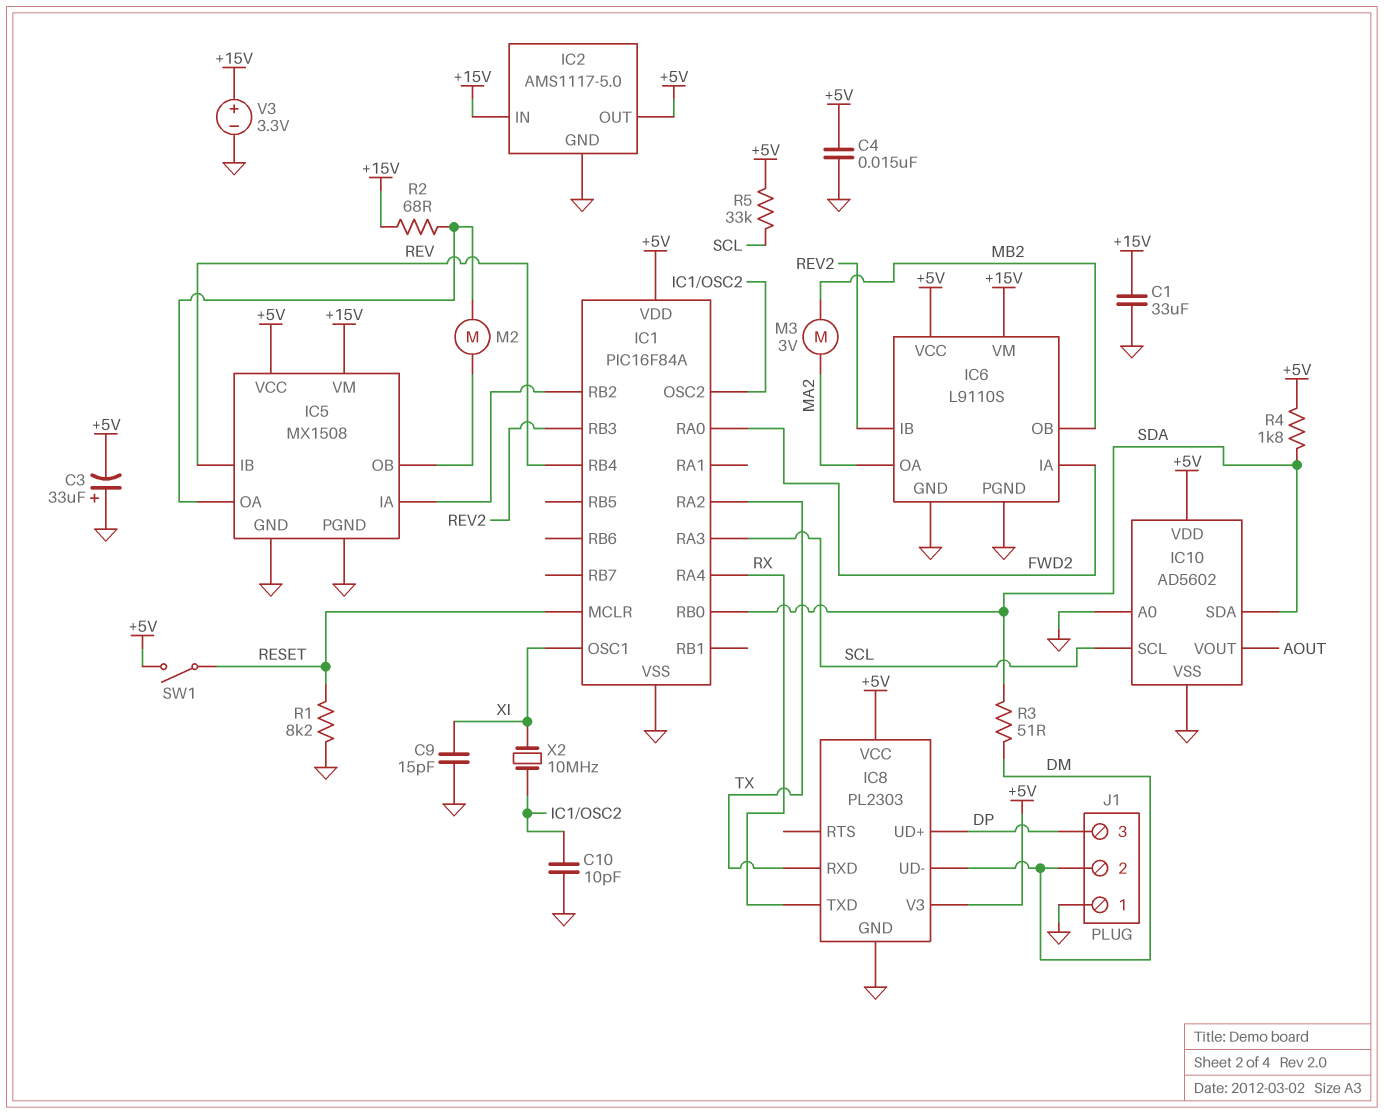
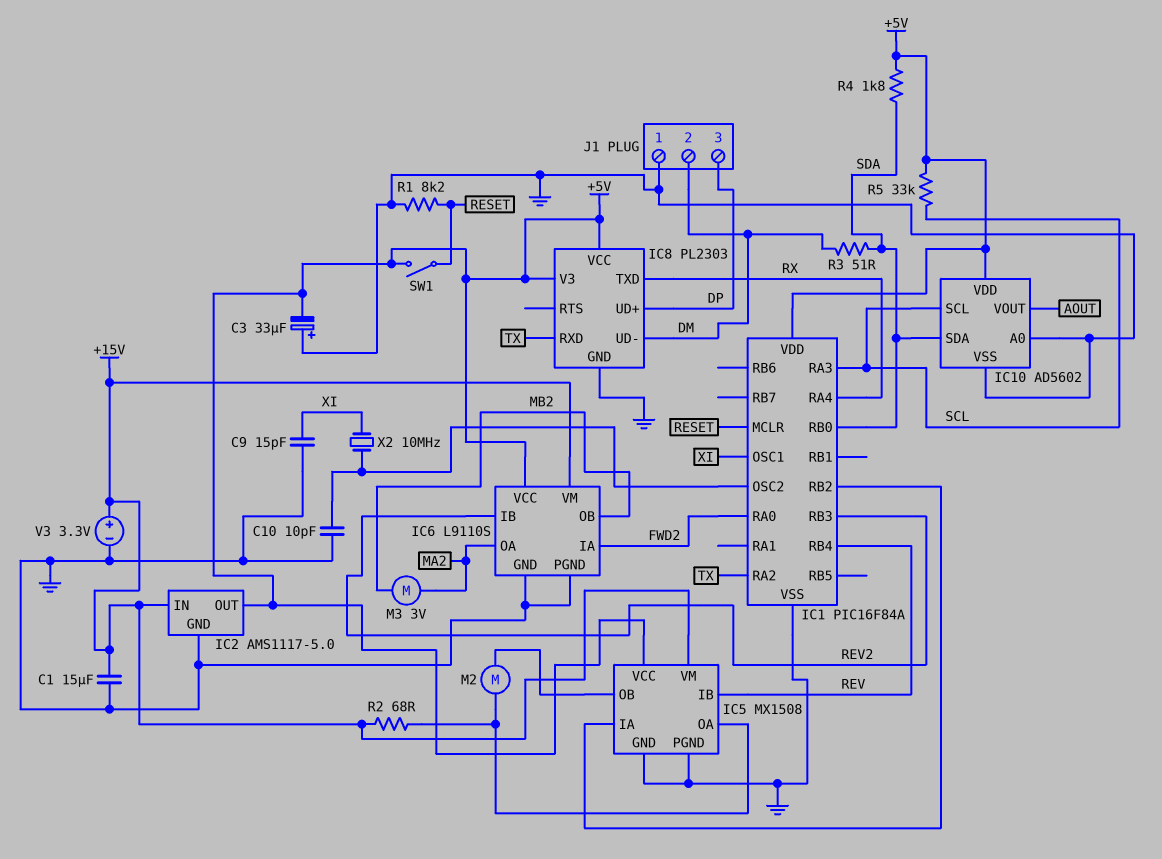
C1: 33uF (+15V, GND) -> 15uF (+15V, GND)
C4: 15nF (+5V, GND) -> none

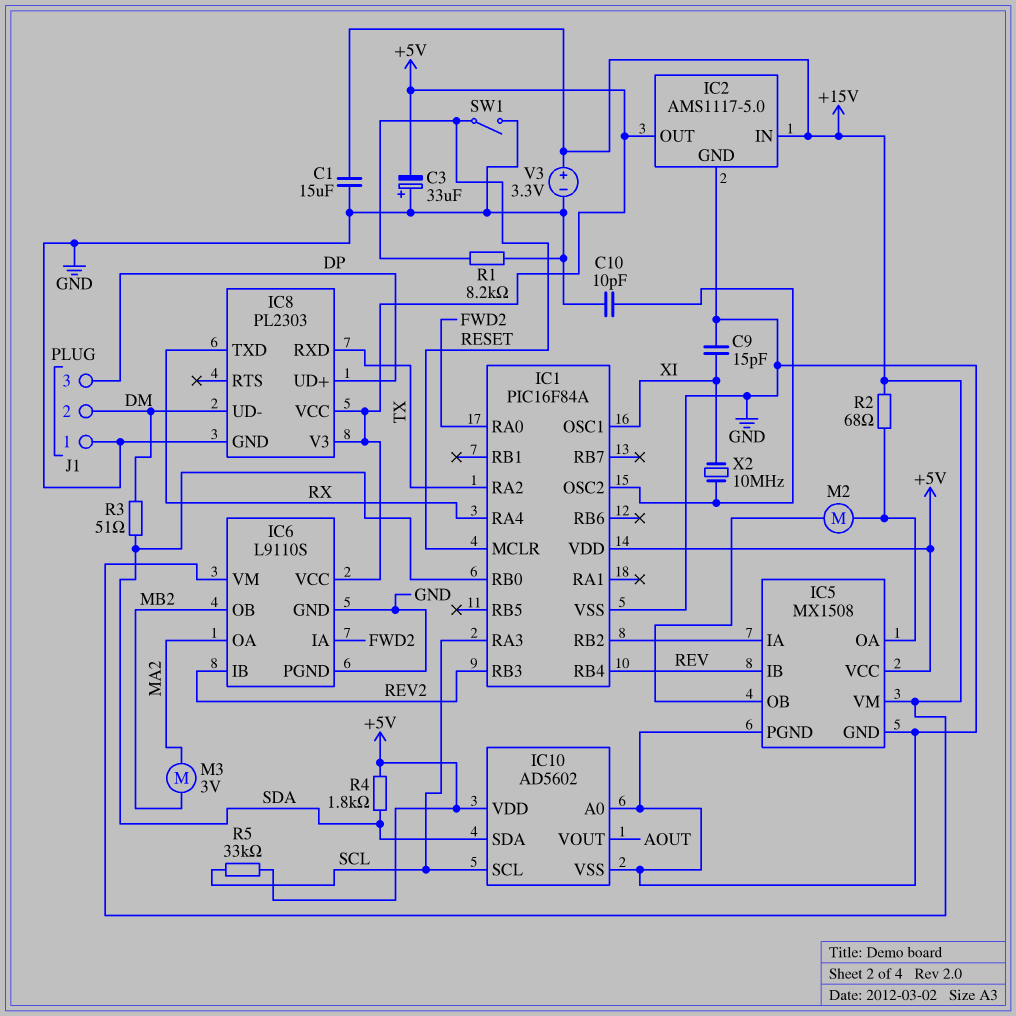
SW1: switch (+5V, RESET) -> switch (GND, RESET)

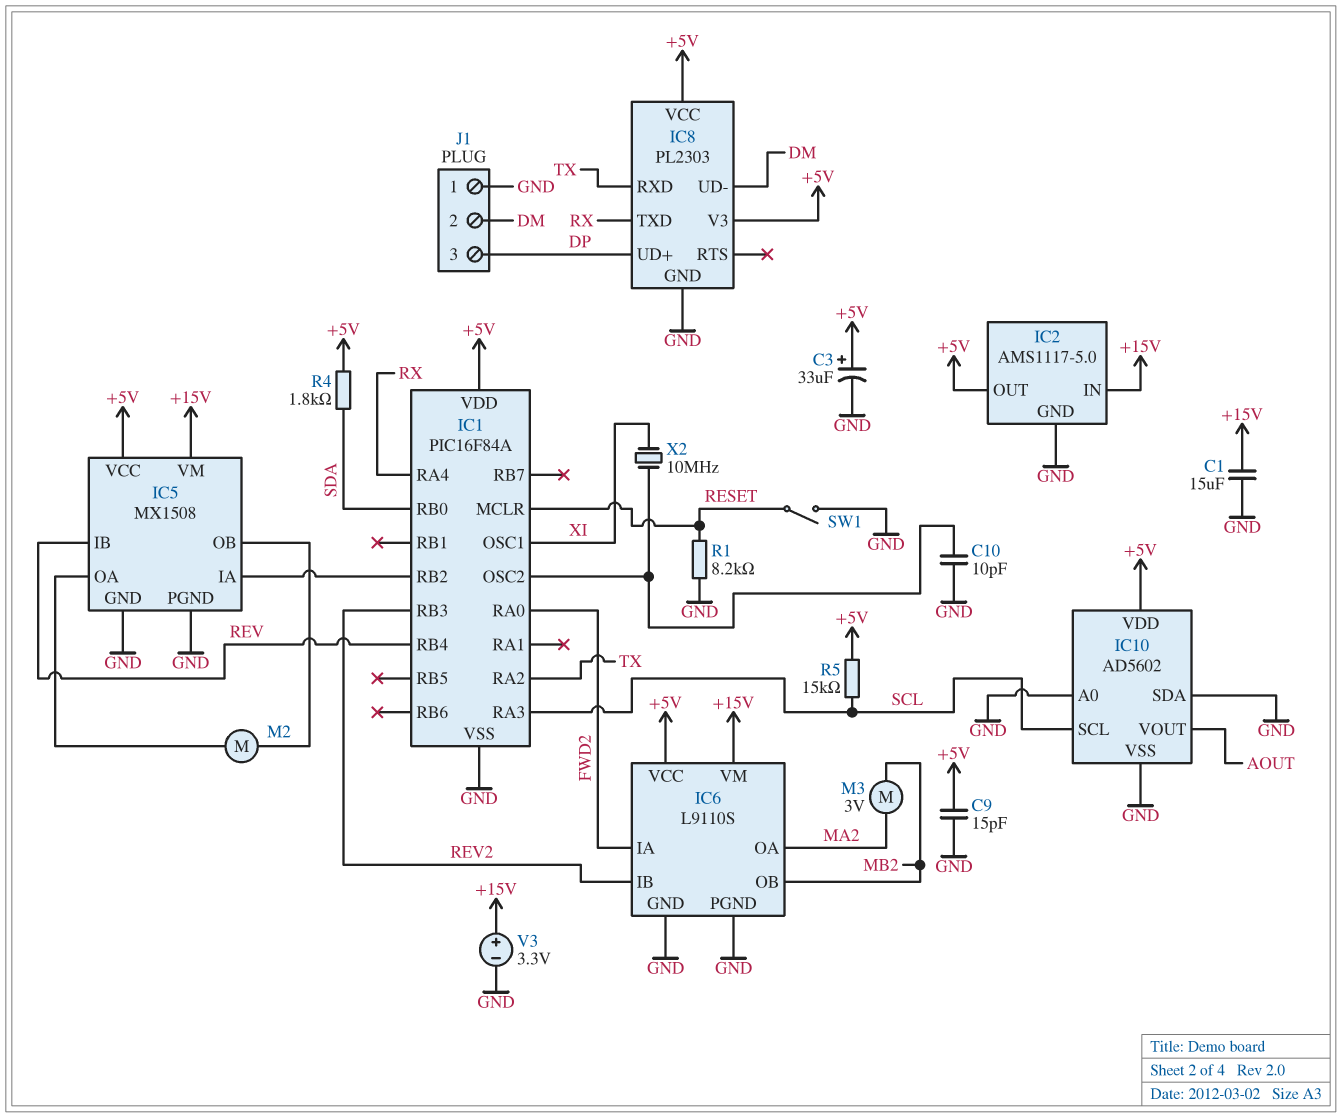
C3: 33uF (plus GND, minus +5V) -> 33uF (plus +5V, minus GND)
C9: 15pF (GND, XI) -> 15pF (+5V, GND)
IC10 pin SDA: SDA -> GND
R2: 68 (+15V, IC5/OA) -> none
R3: 51 (DM, SDA) -> none
R5: 33k (+5V, SCL) -> 15k (+5V, SCL)

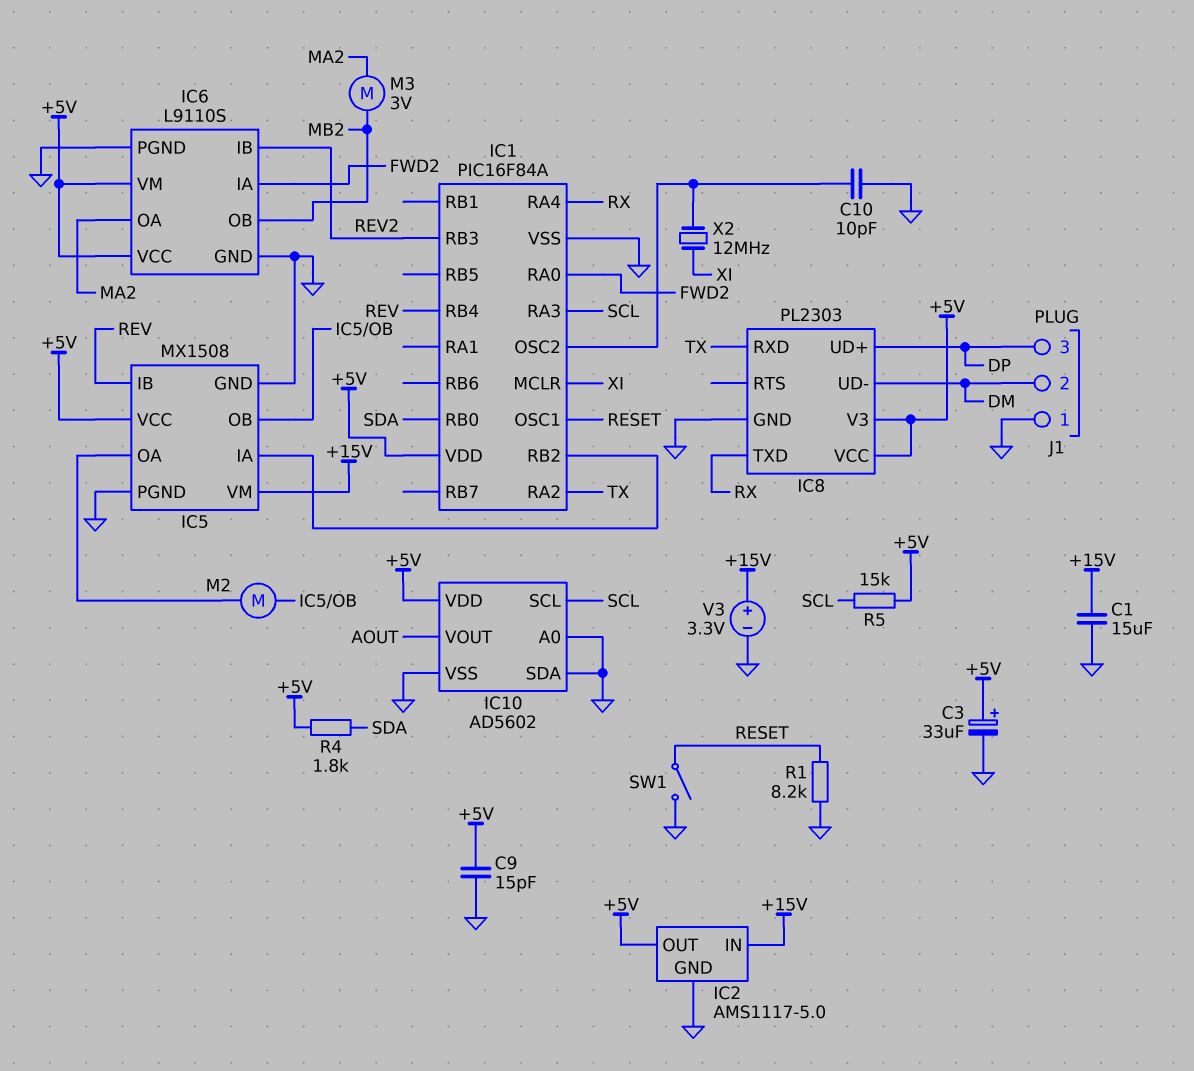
IC1 pin MCLR: RESET -> XI
IC1 pin OSC1: XI -> RESET
IC6 pin VM: +15V -> +5V
X2: 10MHz (IC1/OSC2, XI) -> 12MHz (IC1/OSC2, XI)

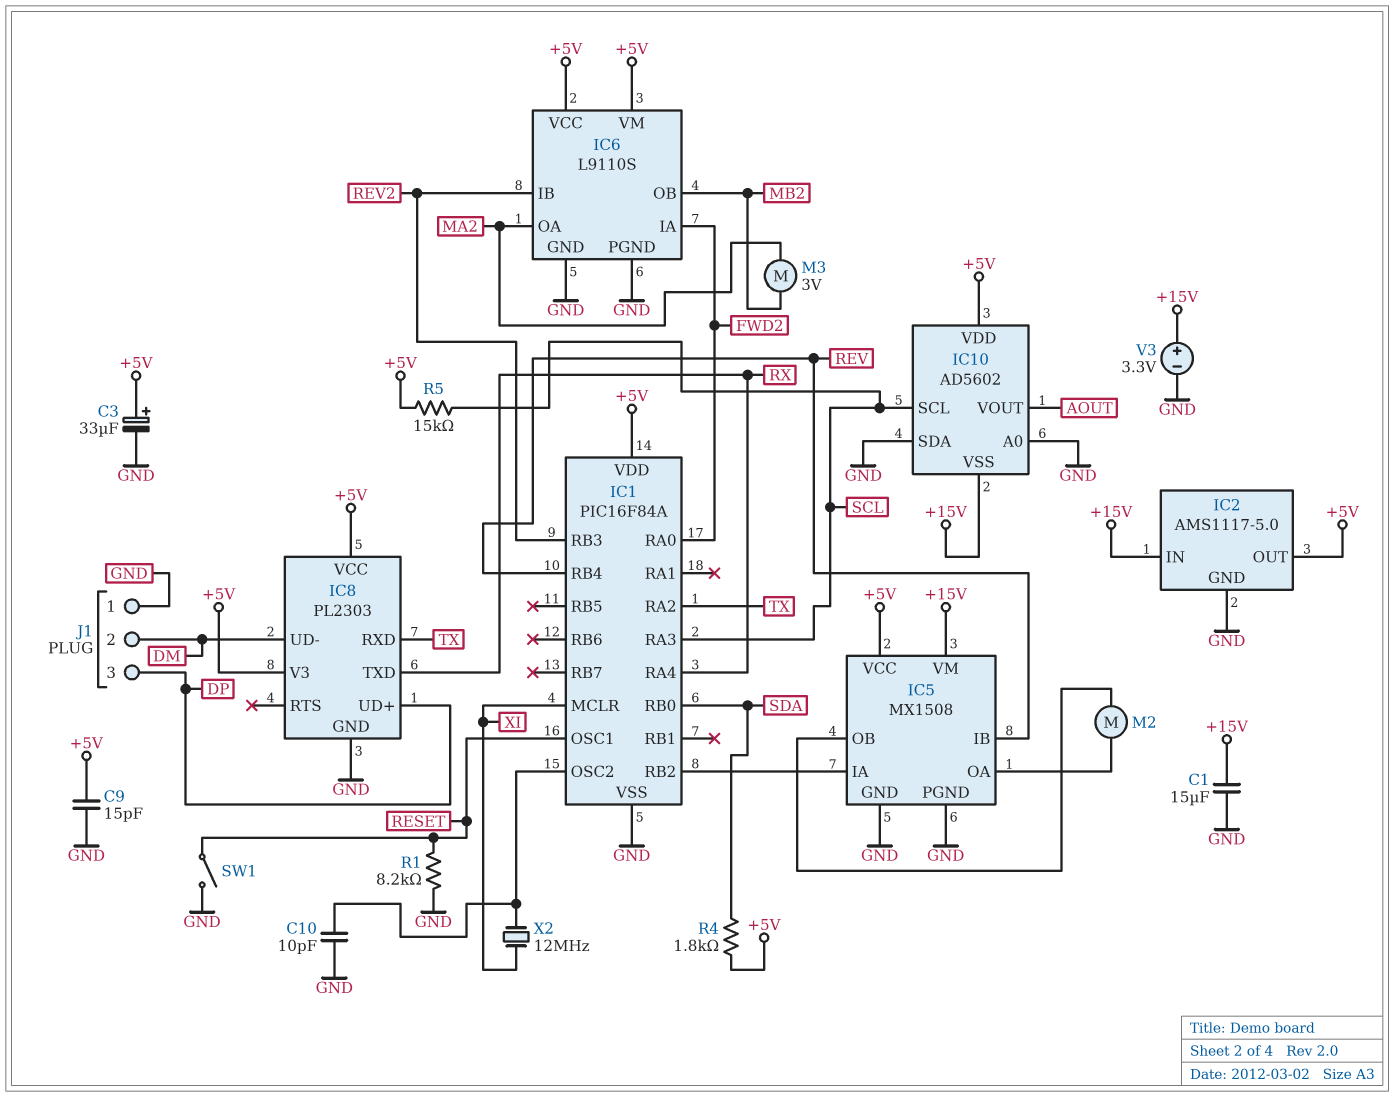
IC10 pin VSS: GND -> +15V

